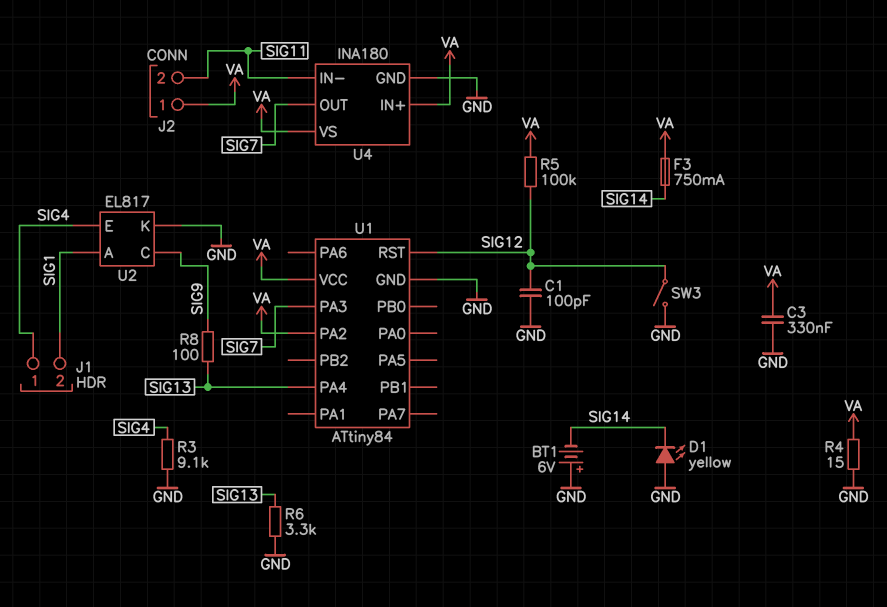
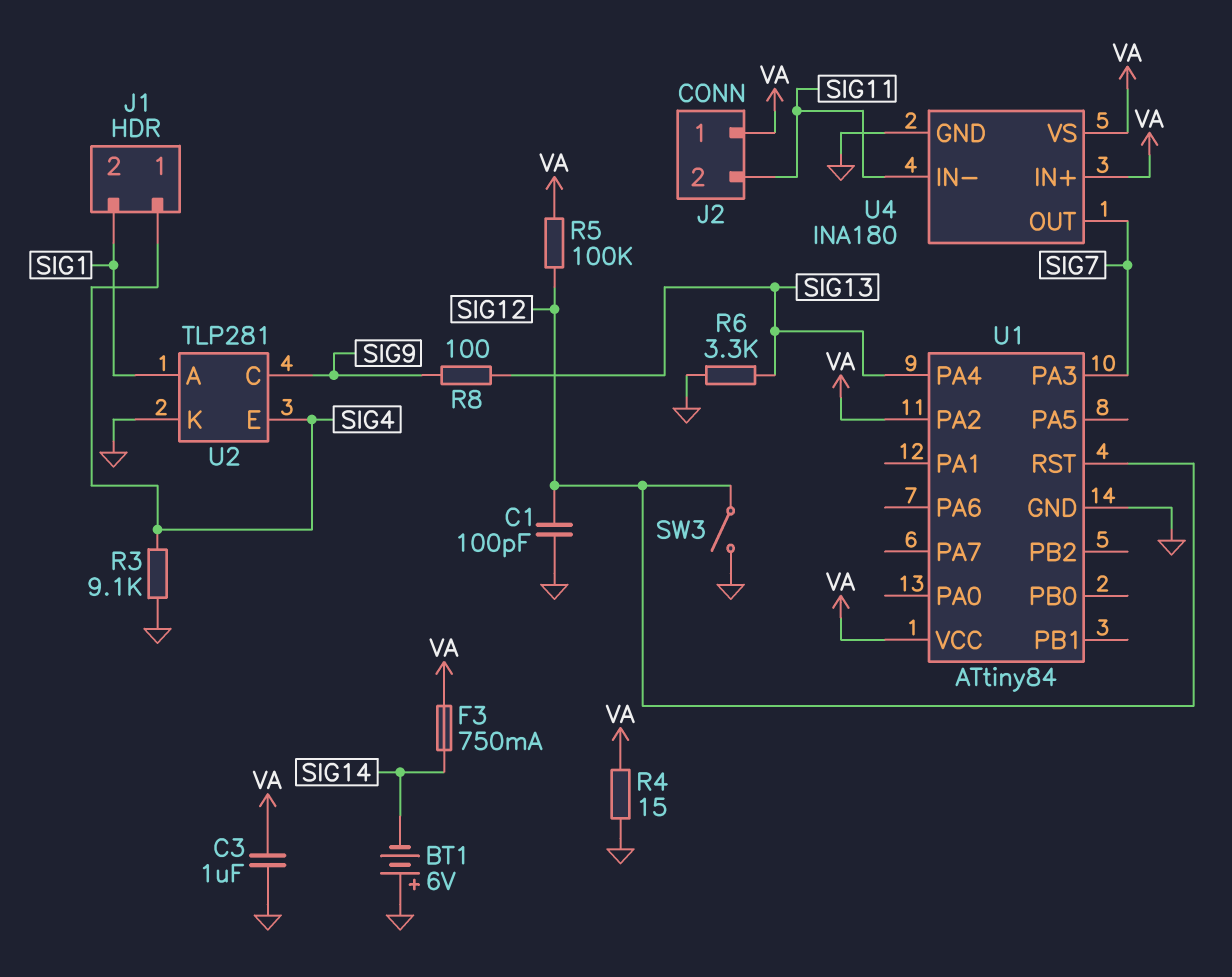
C3: 330nF (GND, VA) -> 1uF (GND, VA)
D1: LED yellow (A GND, K SIG14) -> none
U2: EL817 -> TLP281

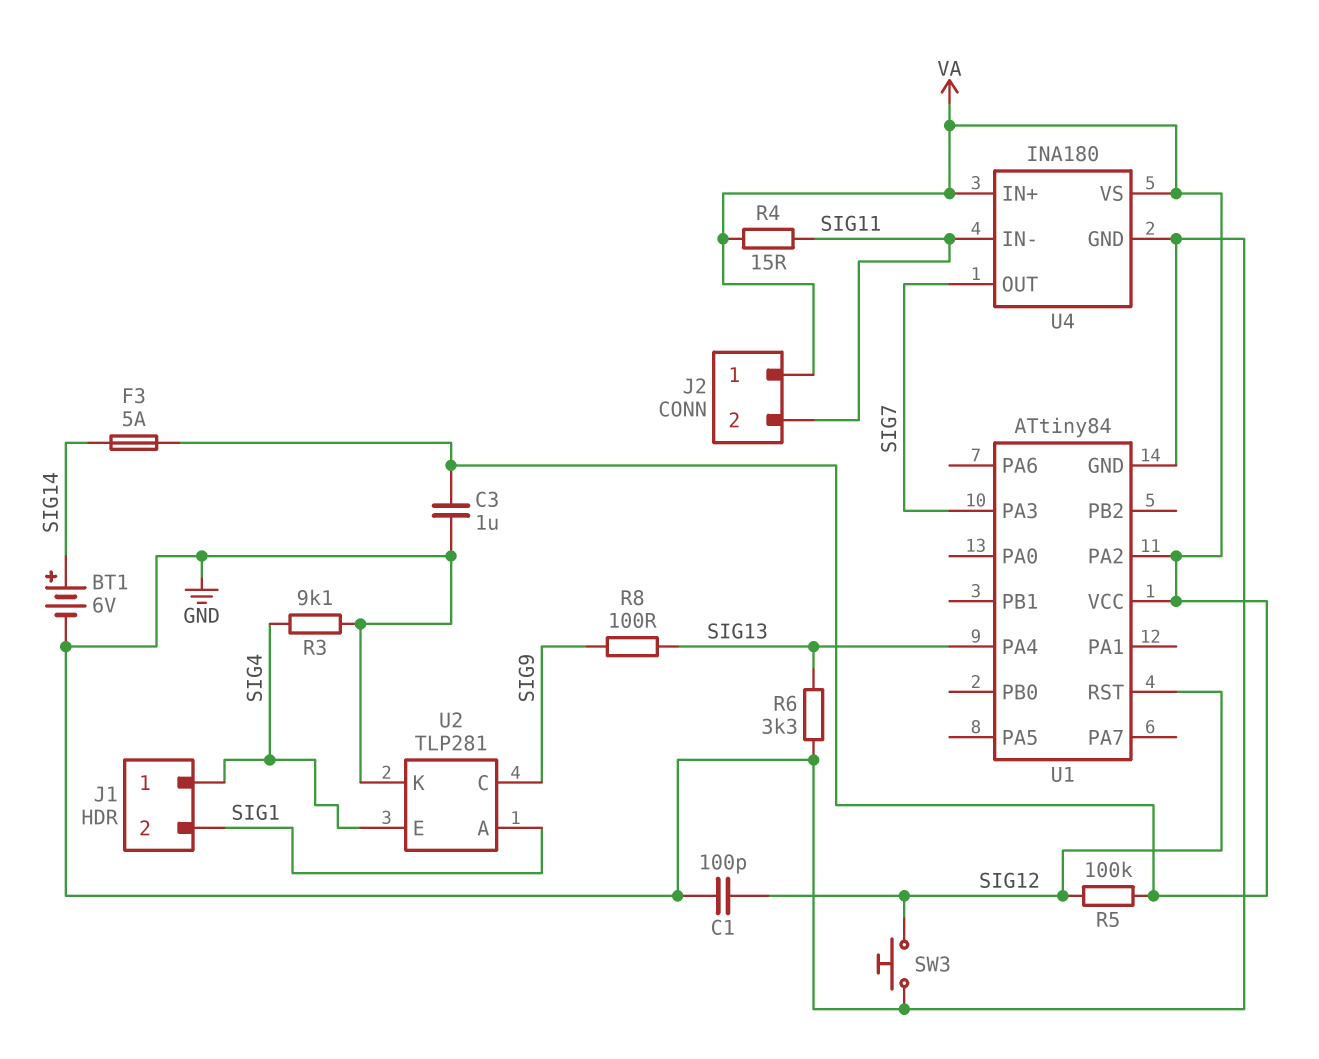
BT1: 6V (plus GND, minus SIG14) -> 6V (plus SIG14, minus GND)
F3: 750mA (SIG14, VA) -> 5A (SIG14, VA)
R4: 15 (GND, VA) -> 15 (SIG11, VA)
SW3: switch (GND, SIG12) -> button (GND, SIG12)

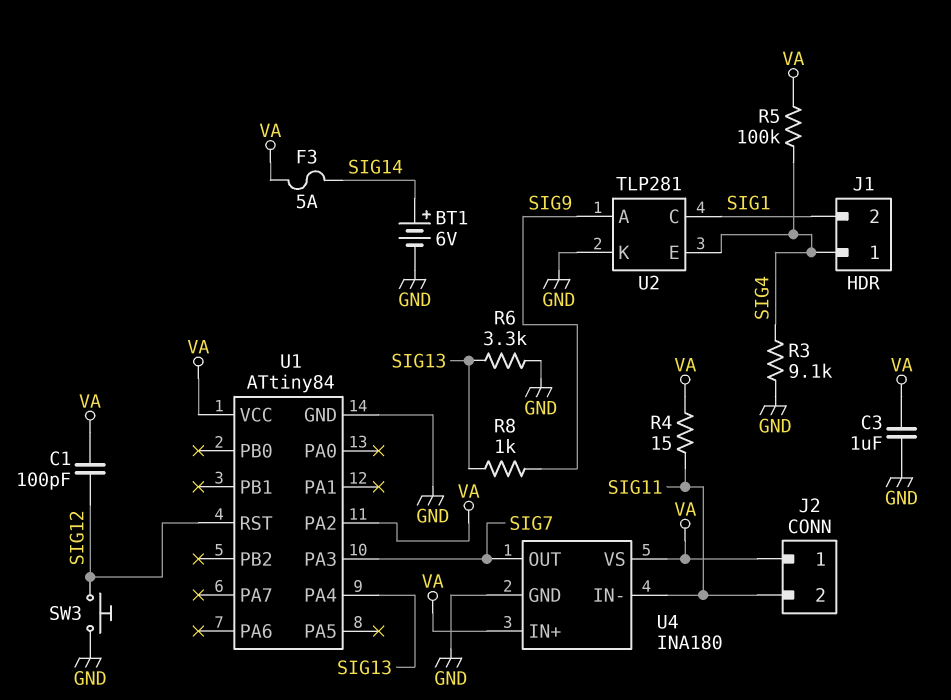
C1: 100pF (GND, SIG12) -> 100pF (SIG12, VA)
R5: 100k (SIG12, VA) -> 100k (SIG4, VA)
R8: 100 (SIG9, SIG13) -> 1k (SIG9, SIG13)
U2 pin A: SIG1 -> SIG9
U2 pin C: SIG9 -> SIG1

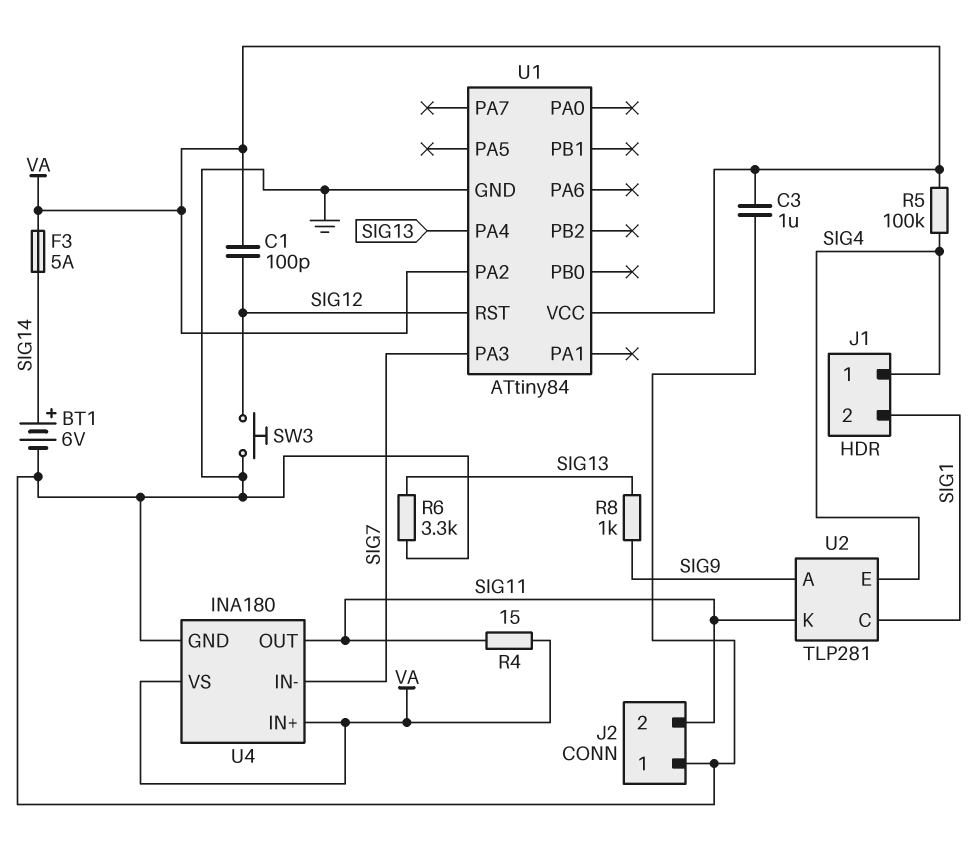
J2 pin 1: VA -> GND
R3: 9.1k (GND, SIG4) -> none
U2 pin K: GND -> SIG11
U4 pin IN-: SIG11 -> SIG7
U4 pin OUT: SIG7 -> SIG11

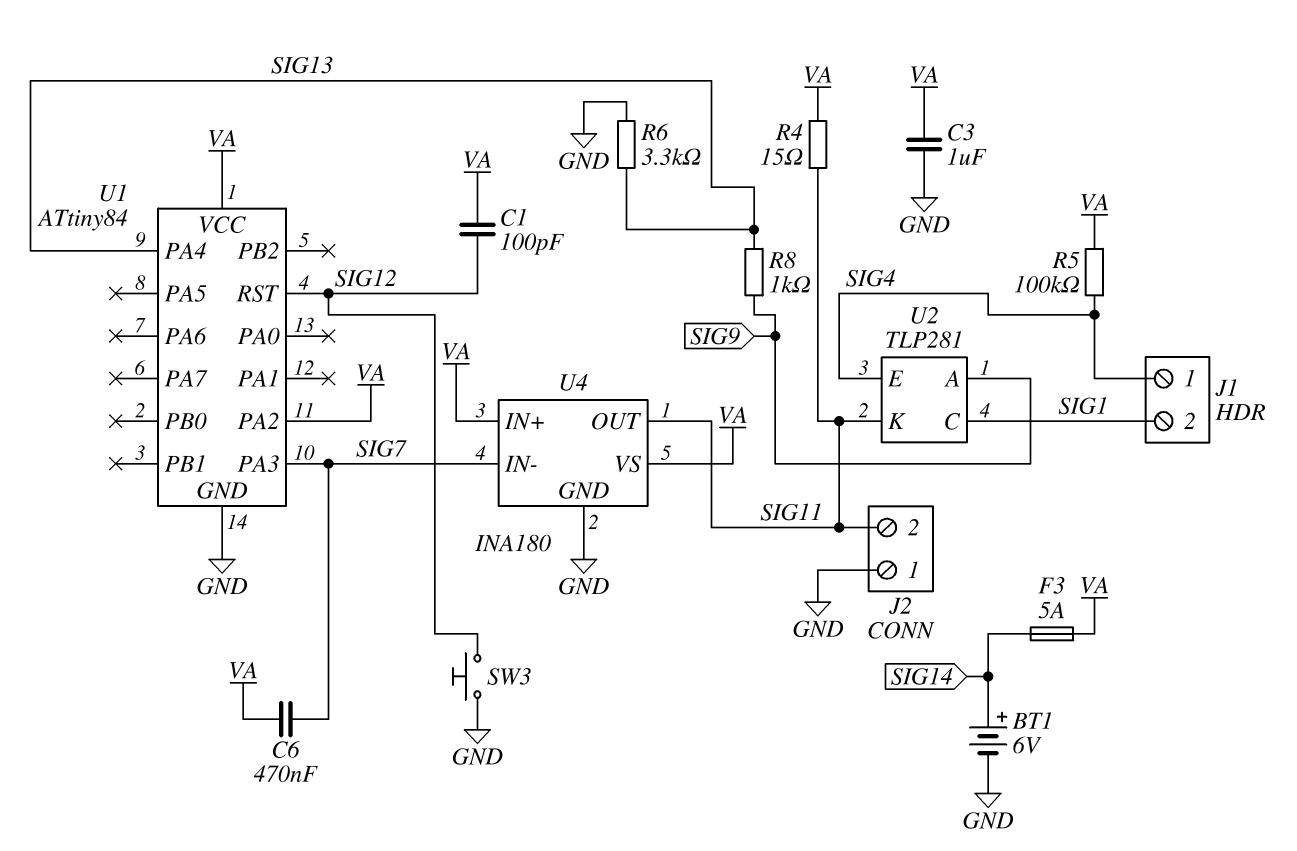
C6: none -> 470nF (SIG7, VA)

